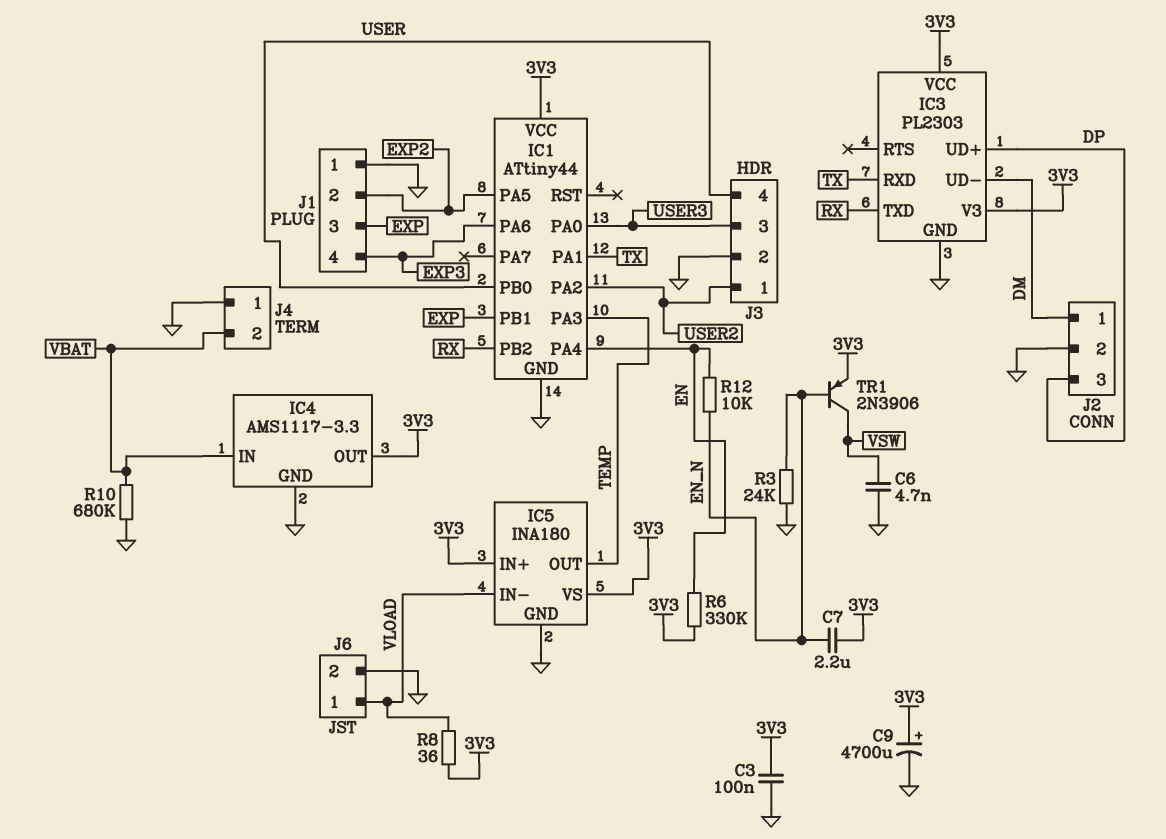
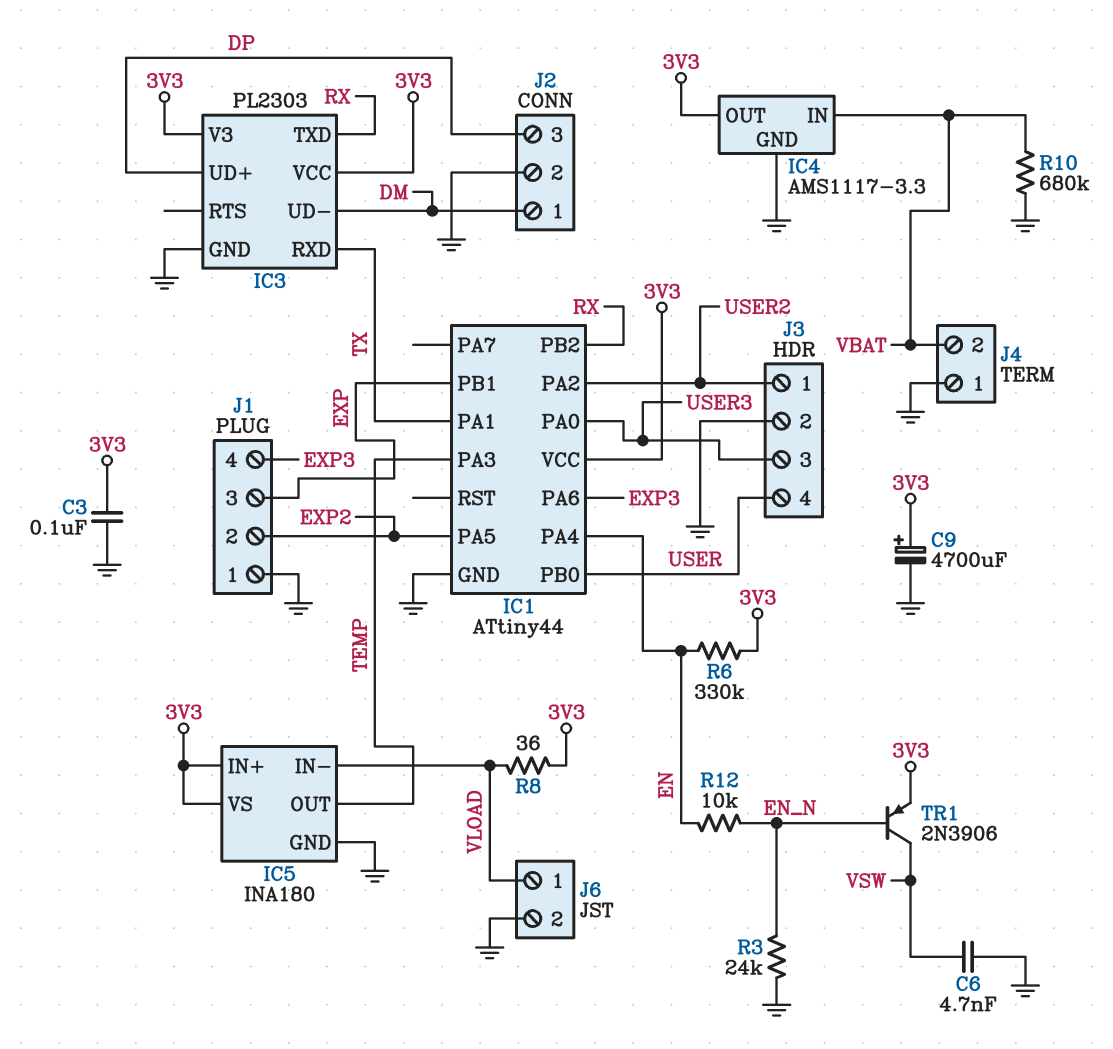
C7: 2.2uF (3V3, EN_N) -> none

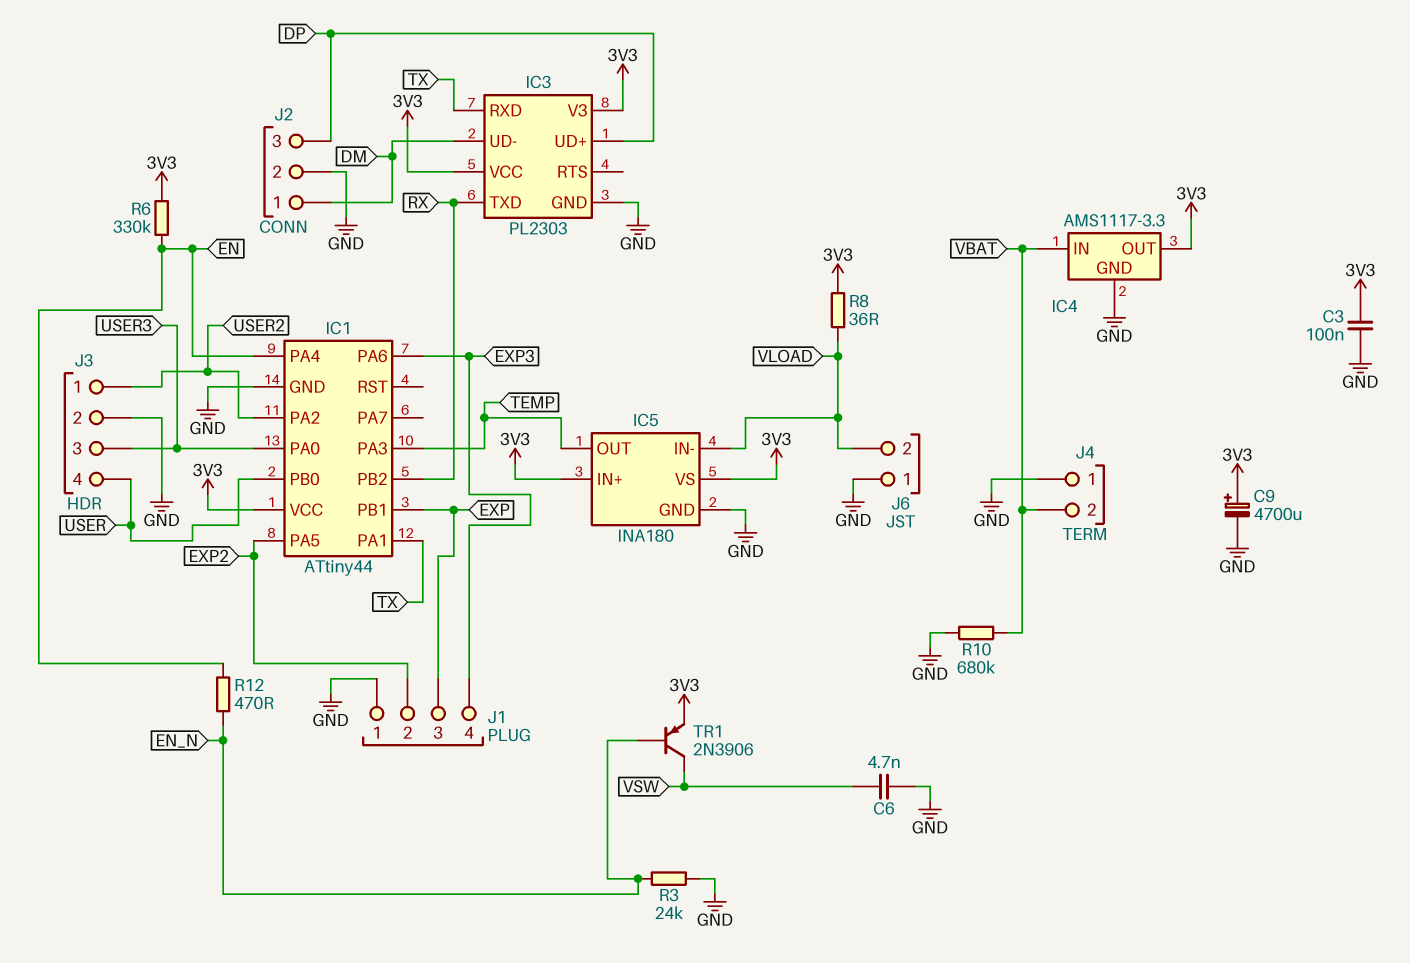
J6 pin 1: VLOAD -> GND
J6 pin 2: GND -> VLOAD
R12: 10k (EN, EN_N) -> 470 (EN, EN_N)

